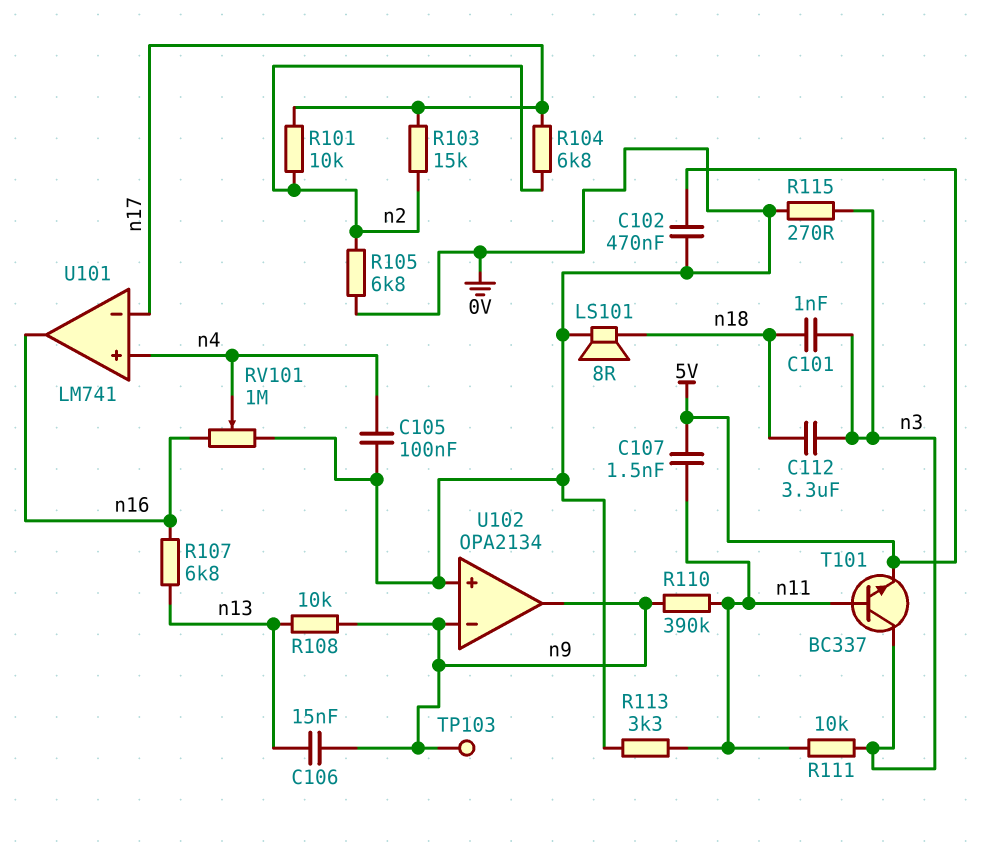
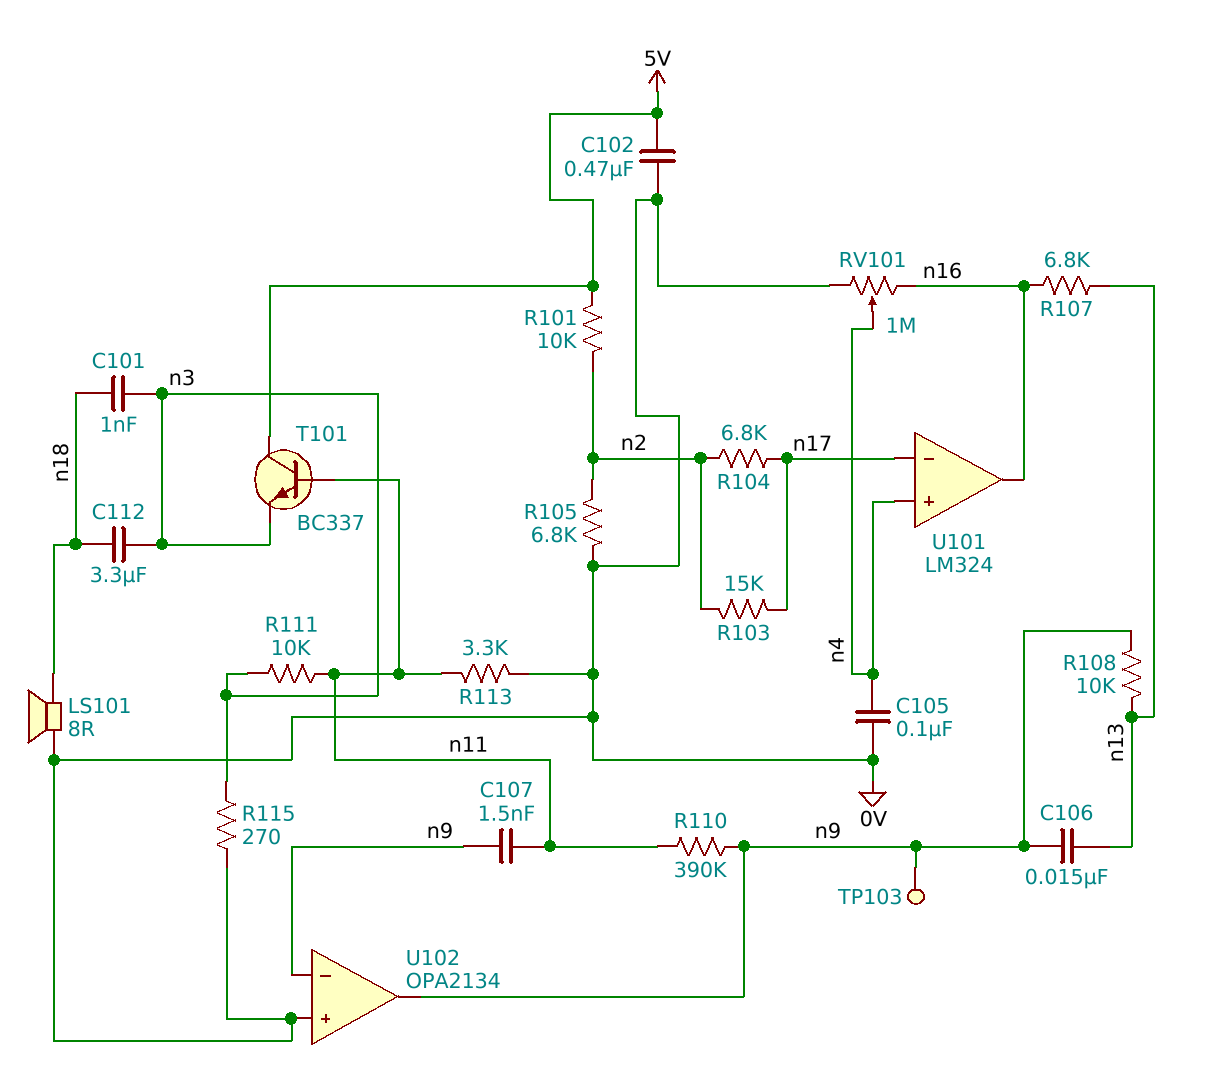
C107: 1.5nF (5V, n11) -> 1.5nF (n9, n11)
R101: 10k (n2, n17) -> 10k (5V, n2)
T101: NPN BC337 (B n11, C n3, E 5V) -> NPN BC337 (B n11, C 5V, E n3)
U101: LM741 -> LM324

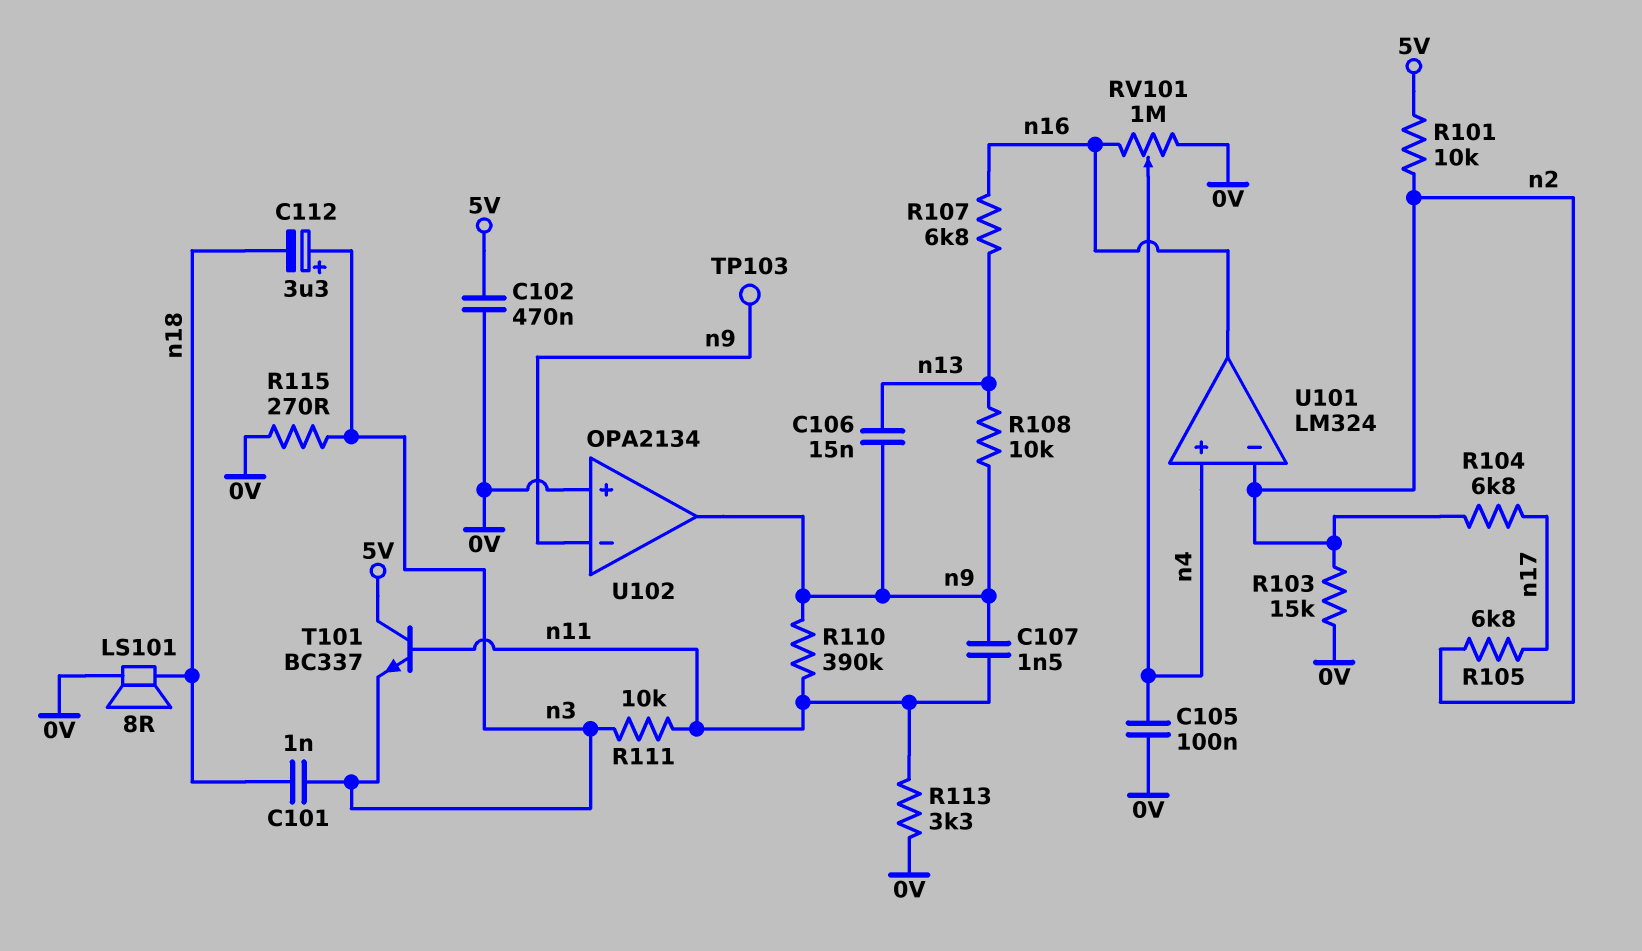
C112: 3.3uF (n3, n18) -> 3.3uF (plus n3, minus n18)
R103: 15k (n2, n17) -> 15k (0V, n2)
R105: 6.8k (0V, n2) -> 6.8k (n2, n17)
U101 pin in-: n17 -> n2

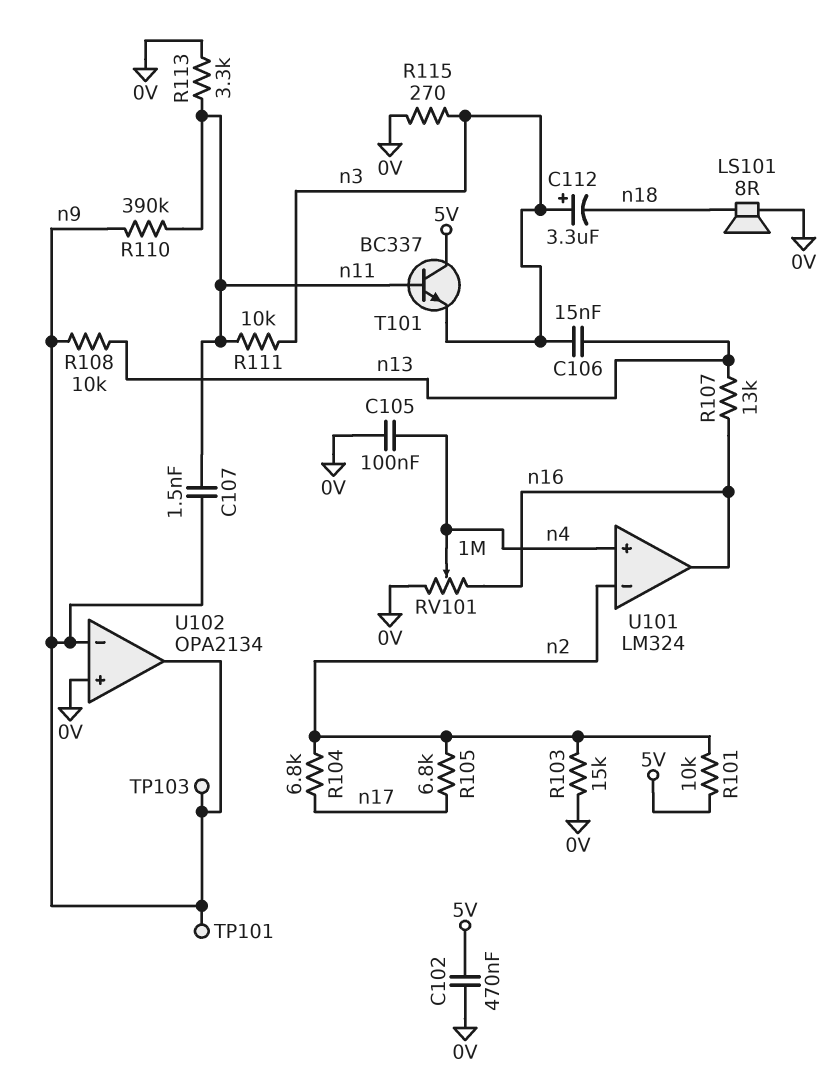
C101: 1nF (n3, n18) -> none
C106: 15nF (n9, n13) -> 15nF (n3, n13)
R107: 6.8k (n13, n16) -> 13k (n13, n16)
TP101: none -> test point (n9)

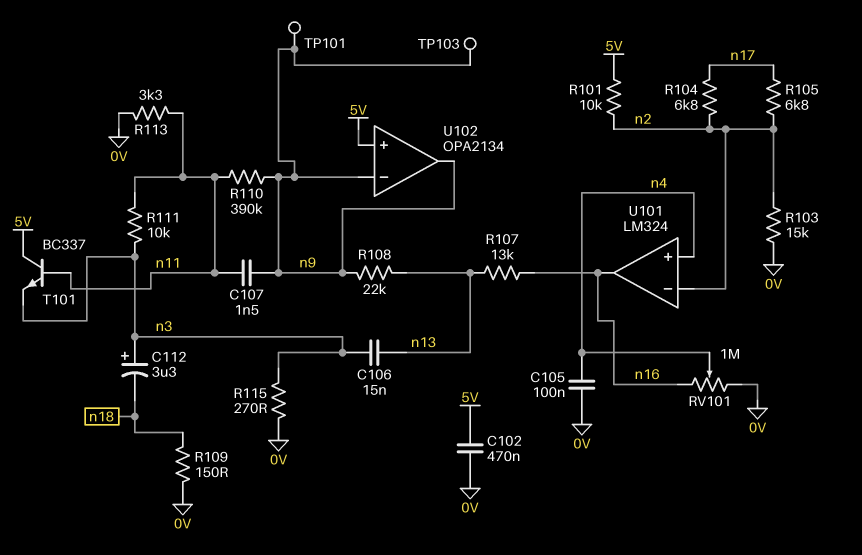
LS101: speaker 8R (0V, n18) -> none
R108: 10k (n9, n13) -> 22k (n9, n13)
R109: none -> 150 (0V, n18)
U102 pin in+: 0V -> 5V

